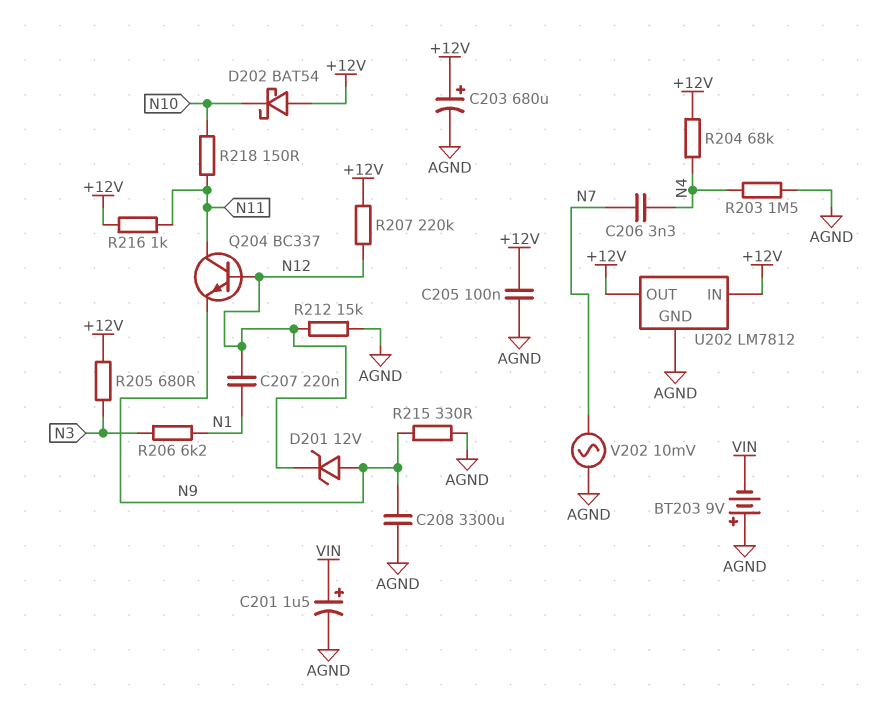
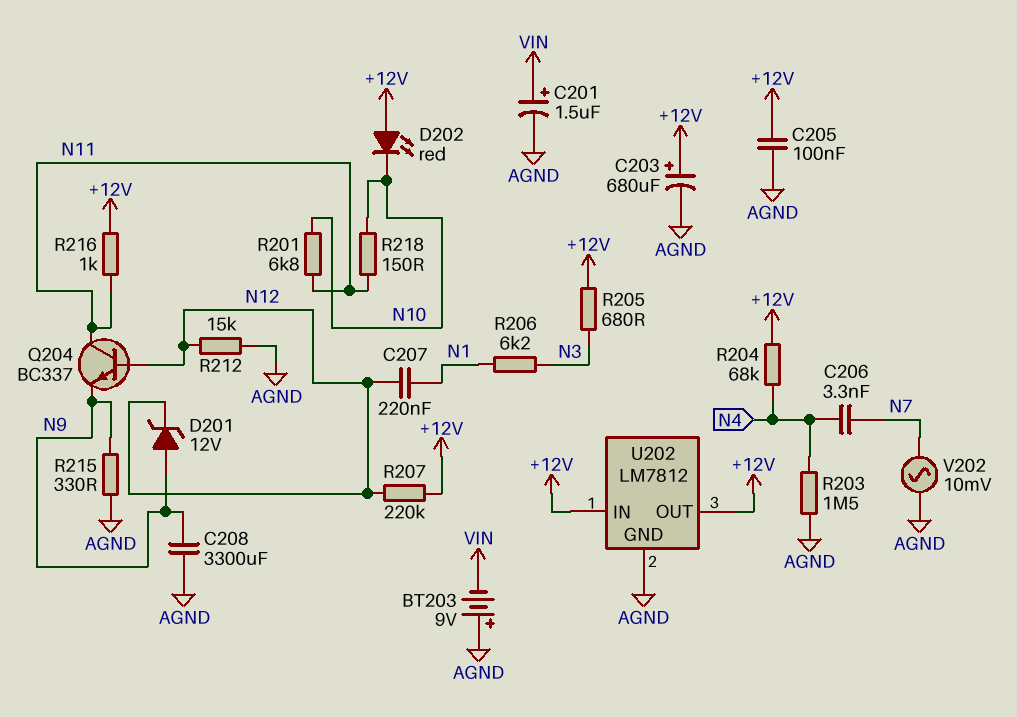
D202: schottky BAT54 (A +12V, K N10) -> LED red (A +12V, K N10)
R201: none -> 6.8k (N10, N11)

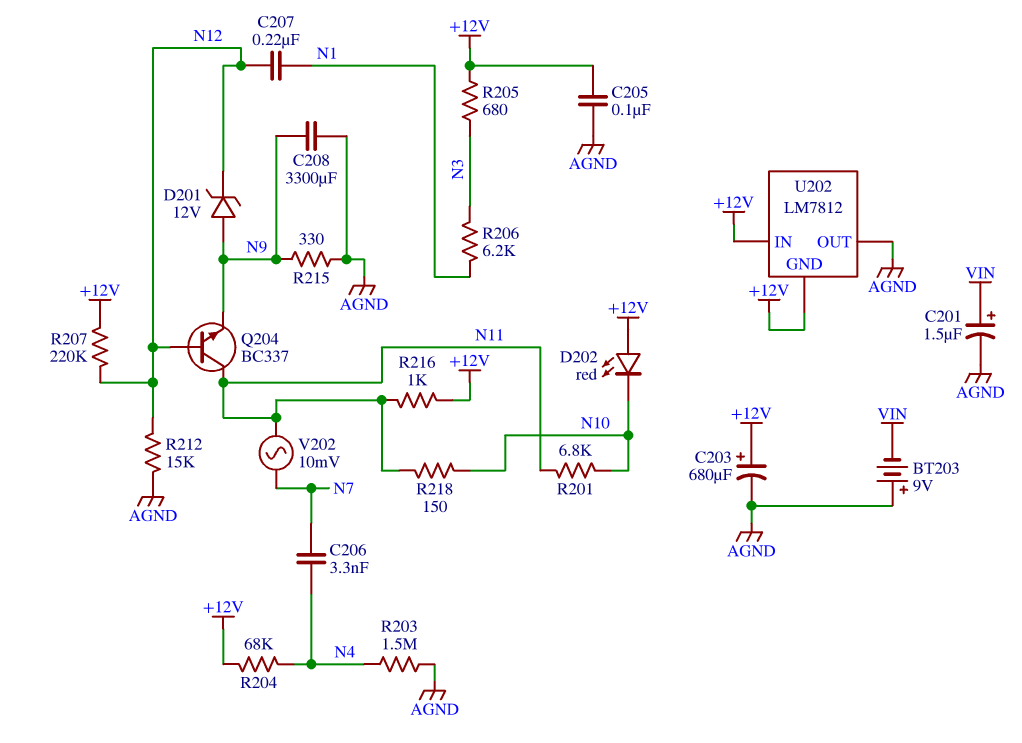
U202 pin GND: AGND -> +12V
U202 pin OUT: +12V -> AGND
V202: AC 10mV (AGND, N7) -> AC 10mV (N7, N11)

